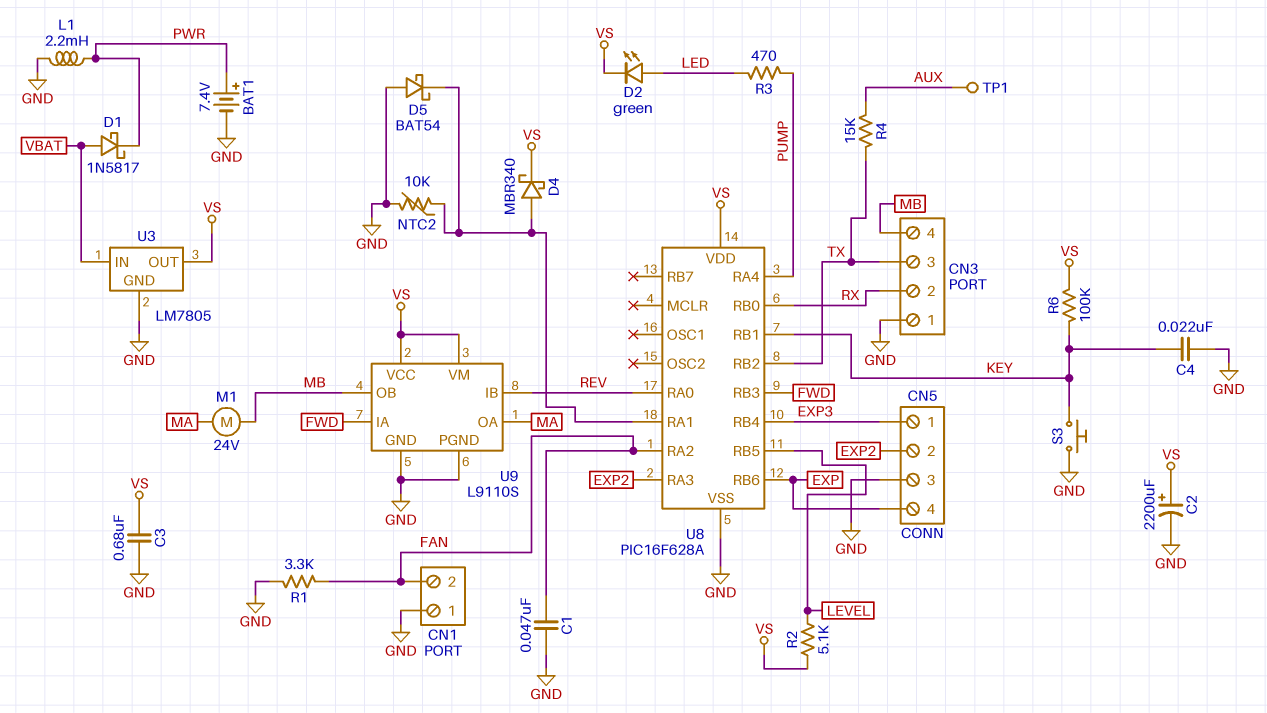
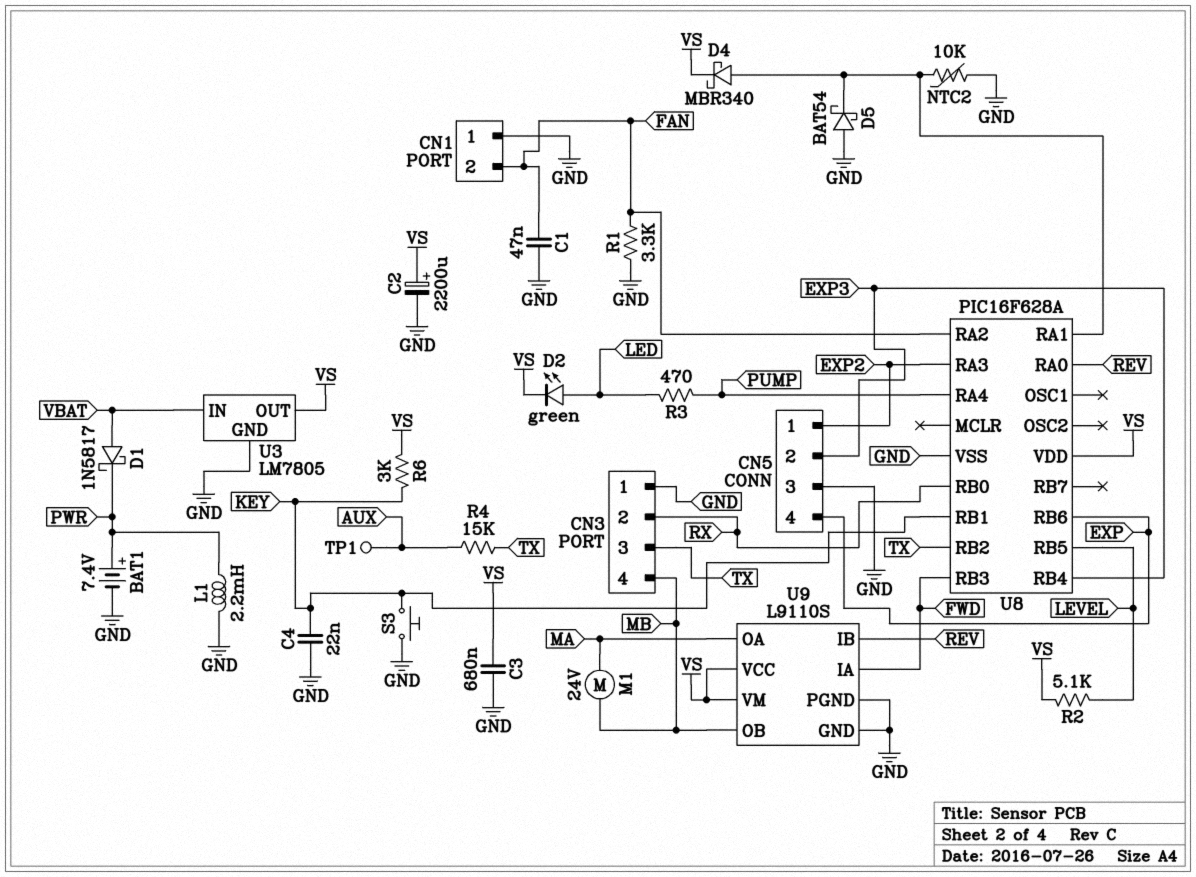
CN5 pin 1: EXP3 -> EXP2
CN5 pin 2: EXP2 -> EXP3
R6: 100k (KEY, VS) -> 3k (KEY, VS)

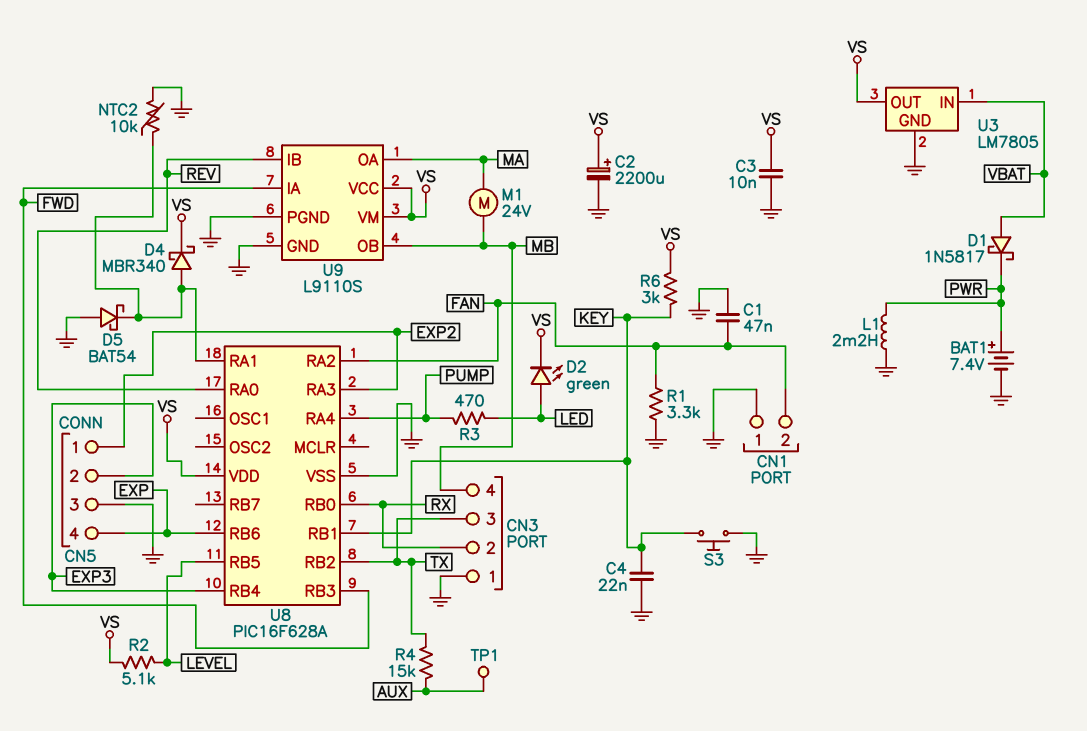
C3: 680nF (GND, VS) -> 10nF (GND, VS)

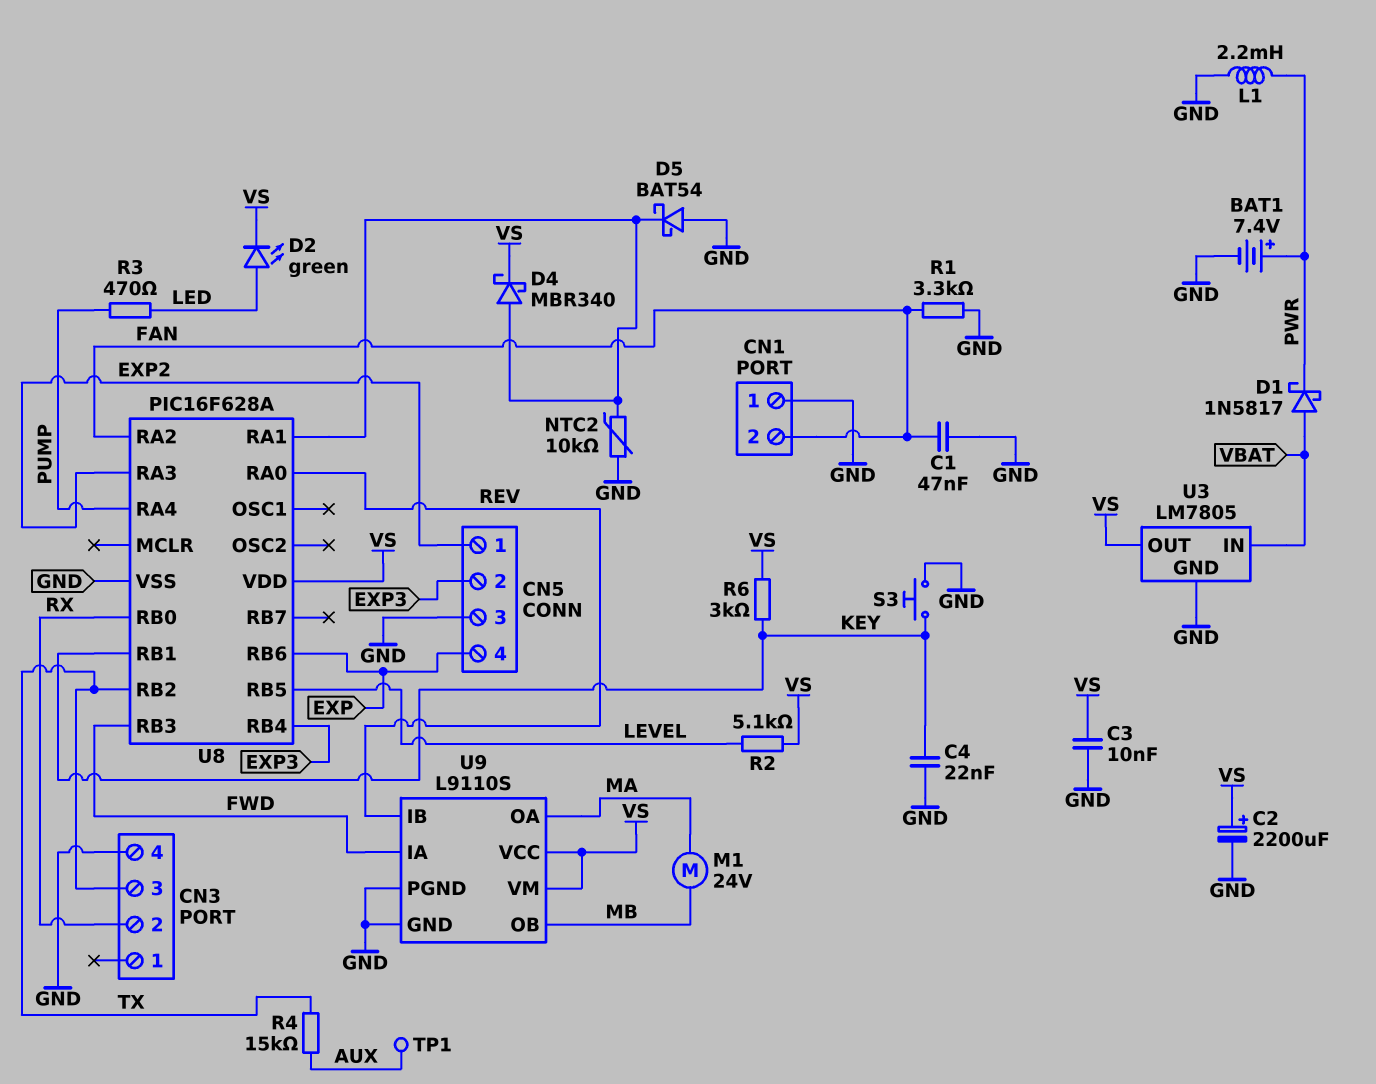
CN3 pin 1: GND -> none
CN3 pin 4: MB -> GND

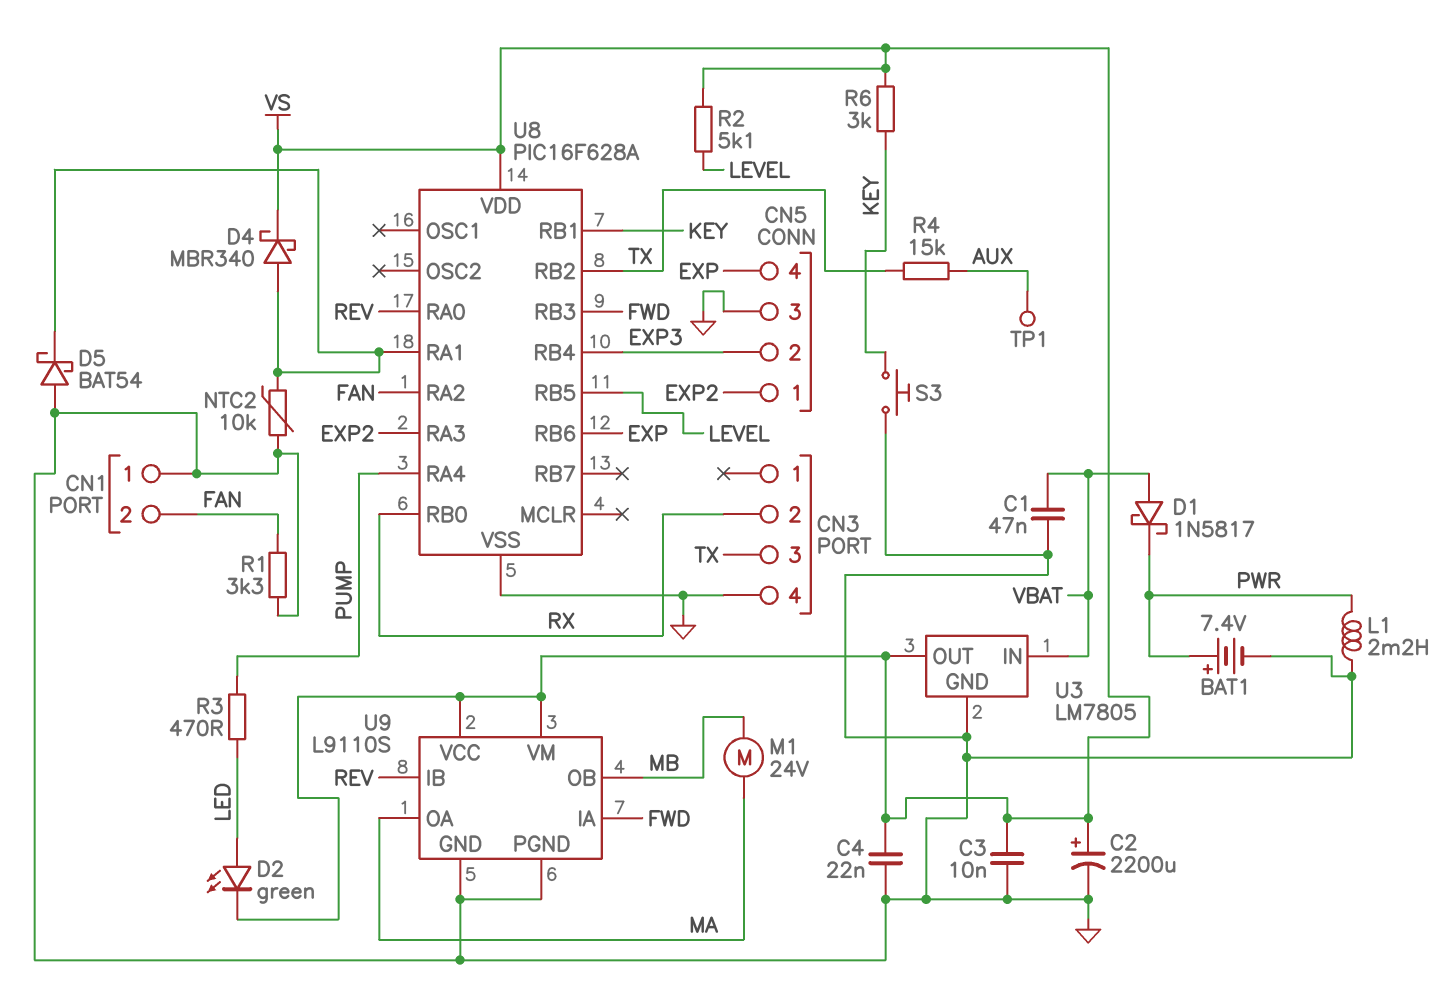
C1: 47nF (FAN, GND) -> 47nF (GND, VBAT)
C4: 22nF (GND, KEY) -> 22nF (GND, VS)

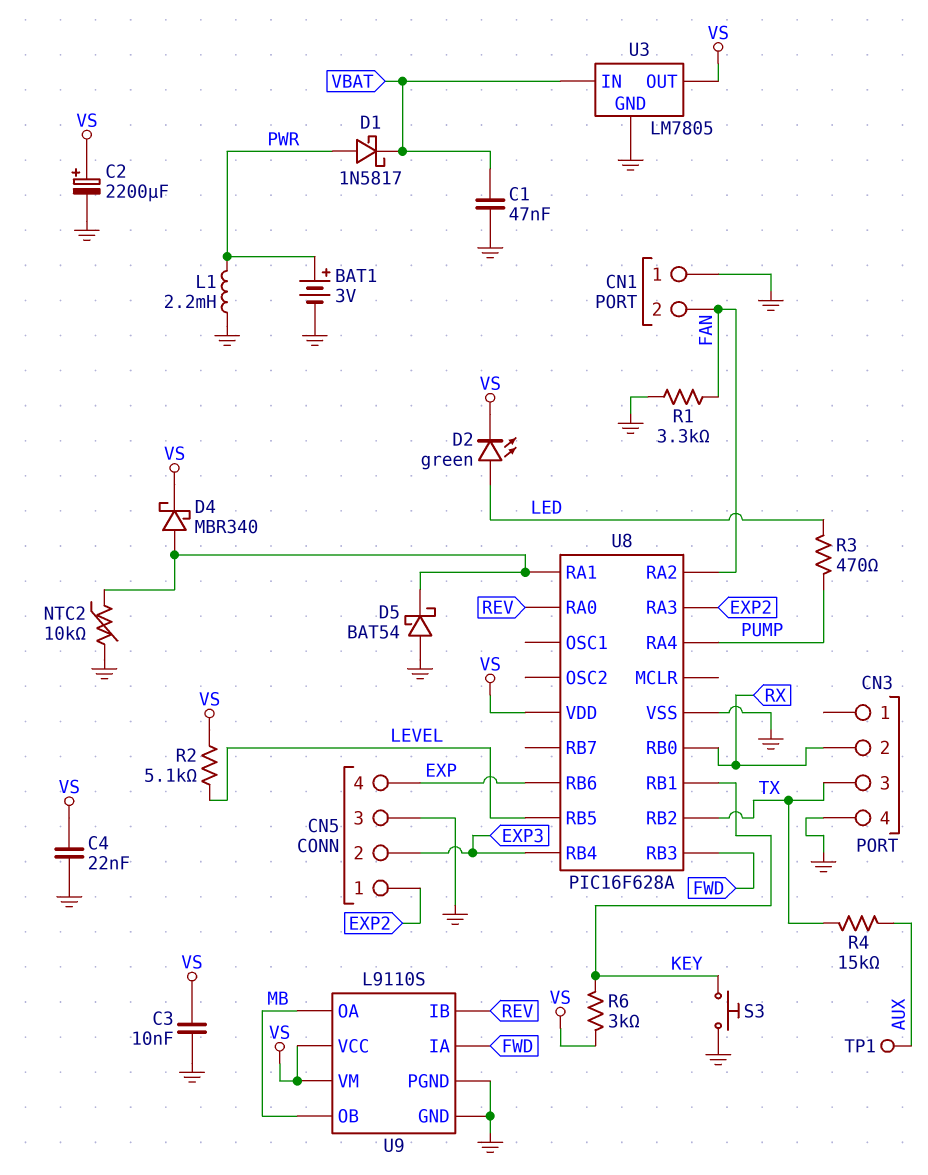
BAT1: 7.4V (plus PWR, minus GND) -> 3V (plus PWR, minus GND)
D1: schottky 1N5817 (A VBAT, K PWR) -> schottky 1N5817 (A PWR, K VBAT)
M1: motor 24V (MA, MB) -> none
U9 pin OA: MA -> MB

